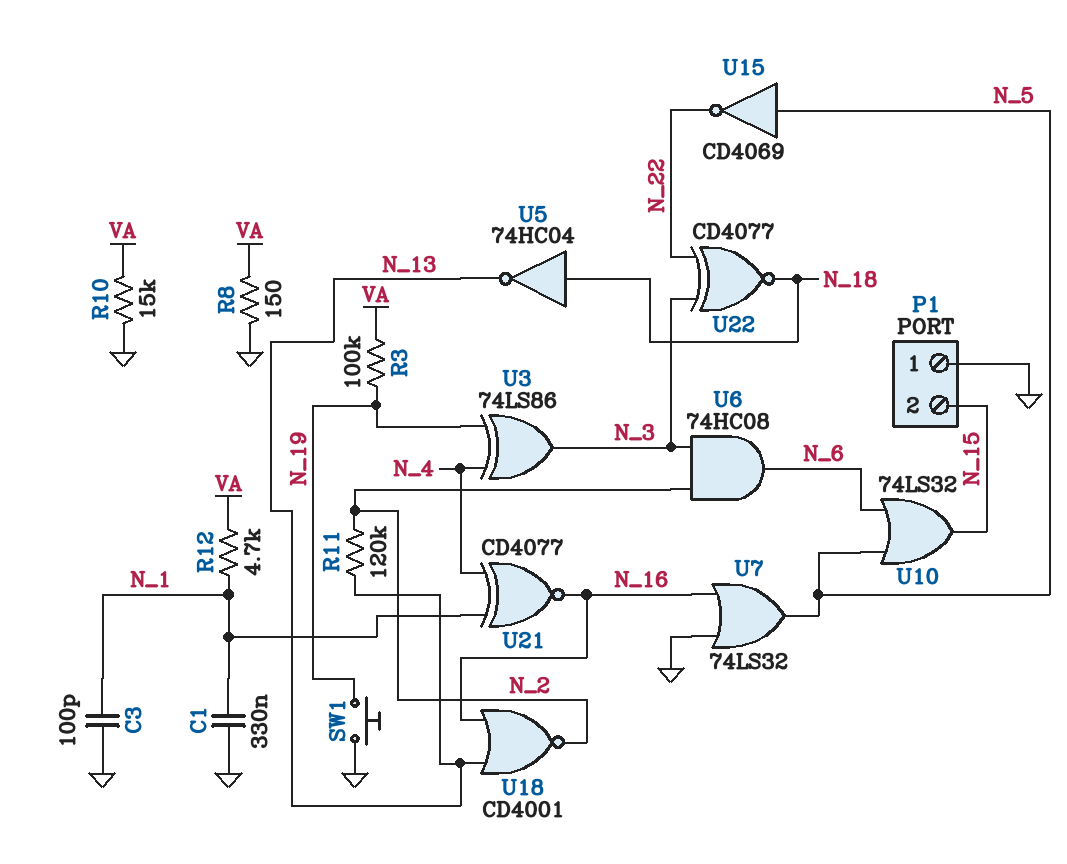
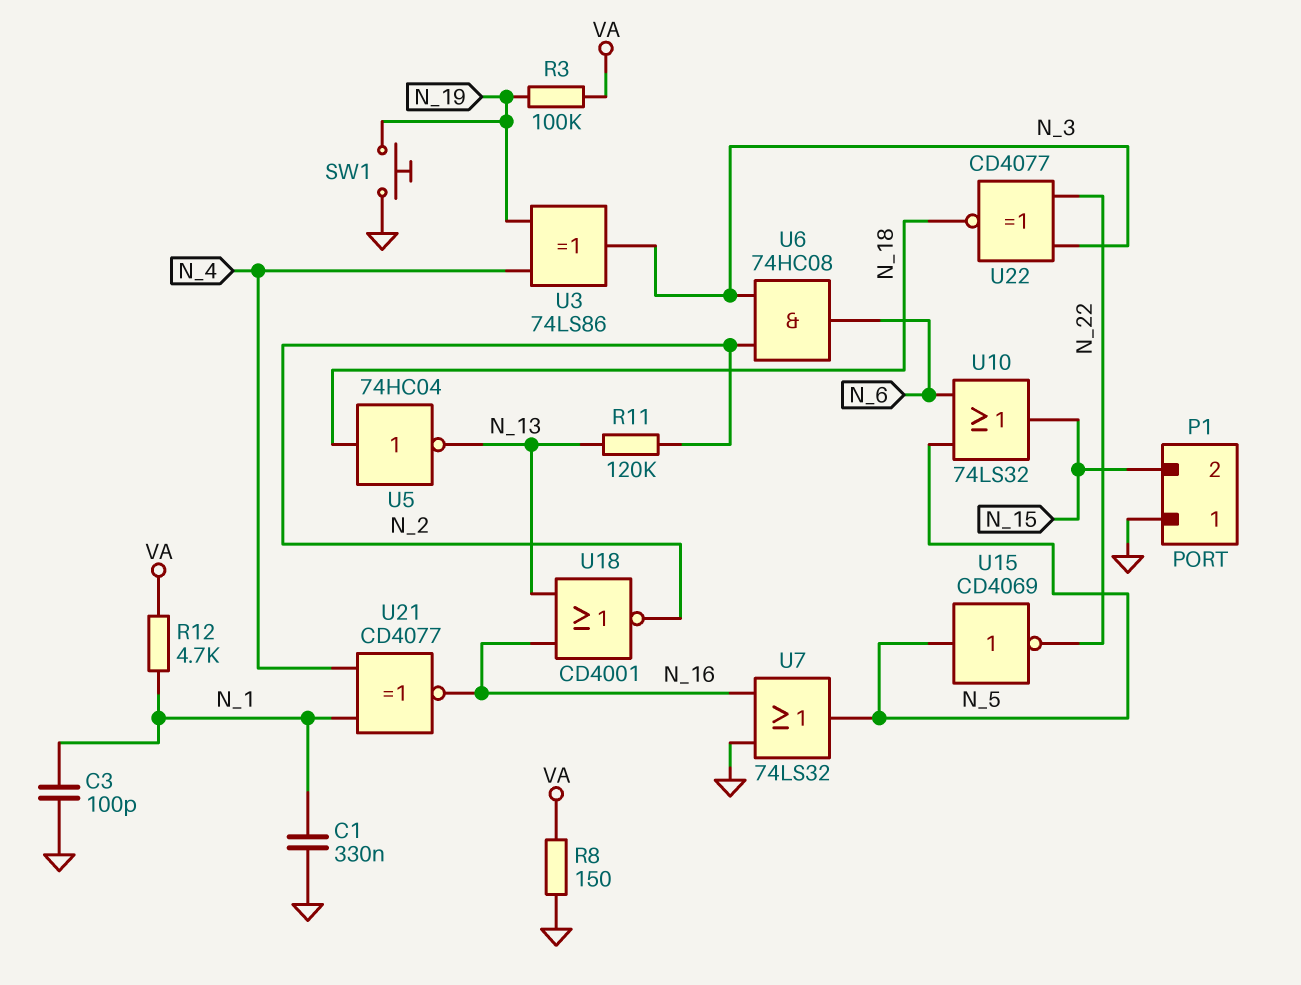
R10: 15k (GND, VA) -> none

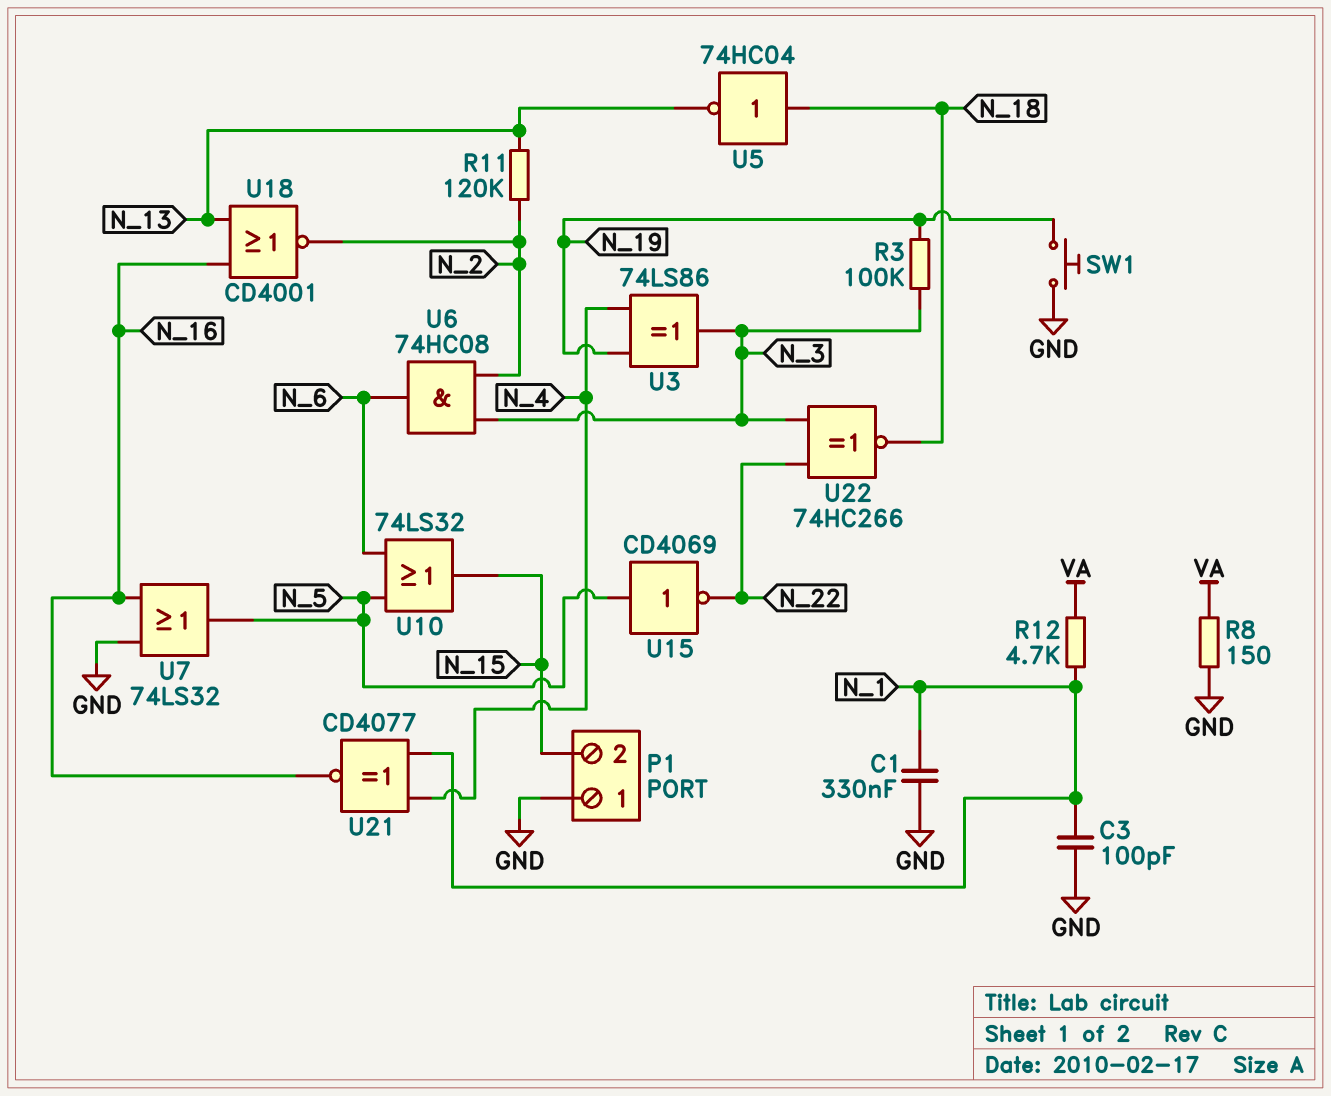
R3: 100k (N_19, VA) -> 100k (N_3, N_19)
U22: XNOR CD4077 (in N_3, in N_22, out N_18) -> XNOR 74HC266 (in N_3, in N_22, out N_18)

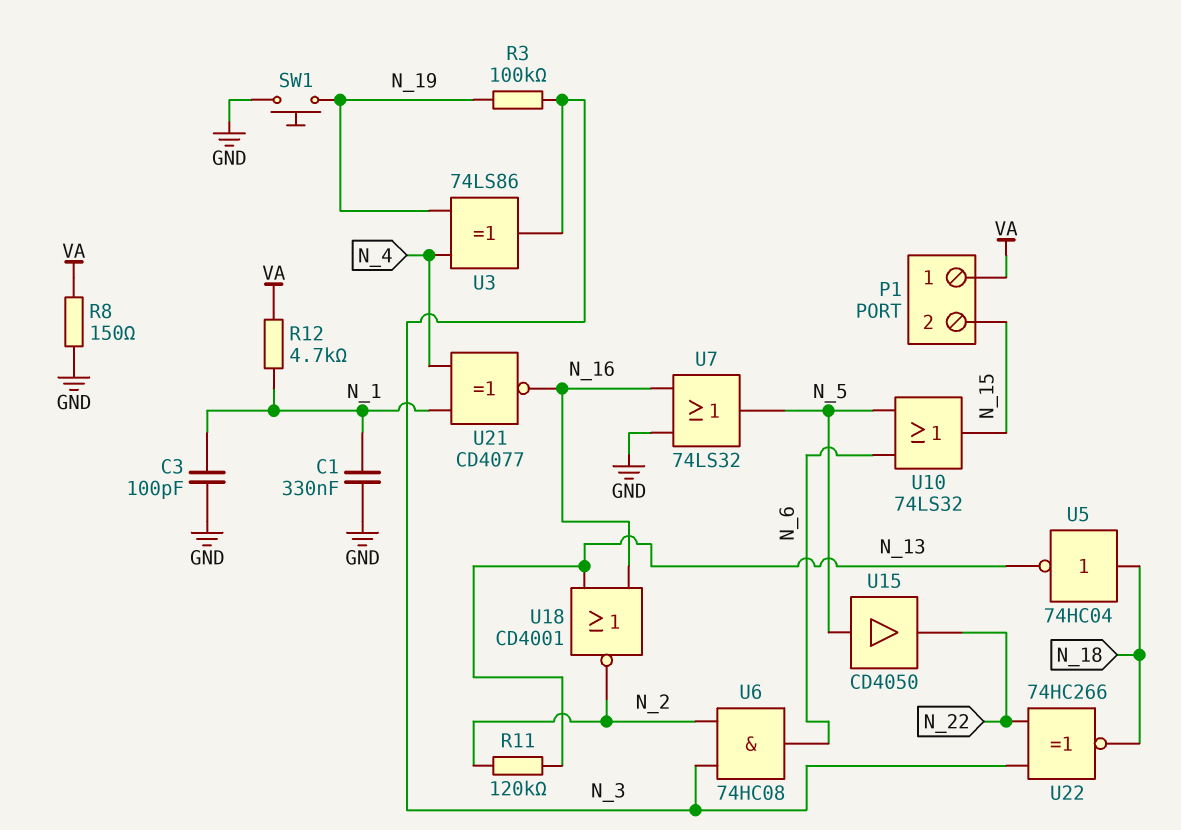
P1 pin 1: GND -> VA
U15: NOT CD4069 (in N_5, out N_22) -> buffer CD4050 (in N_5, out N_22)

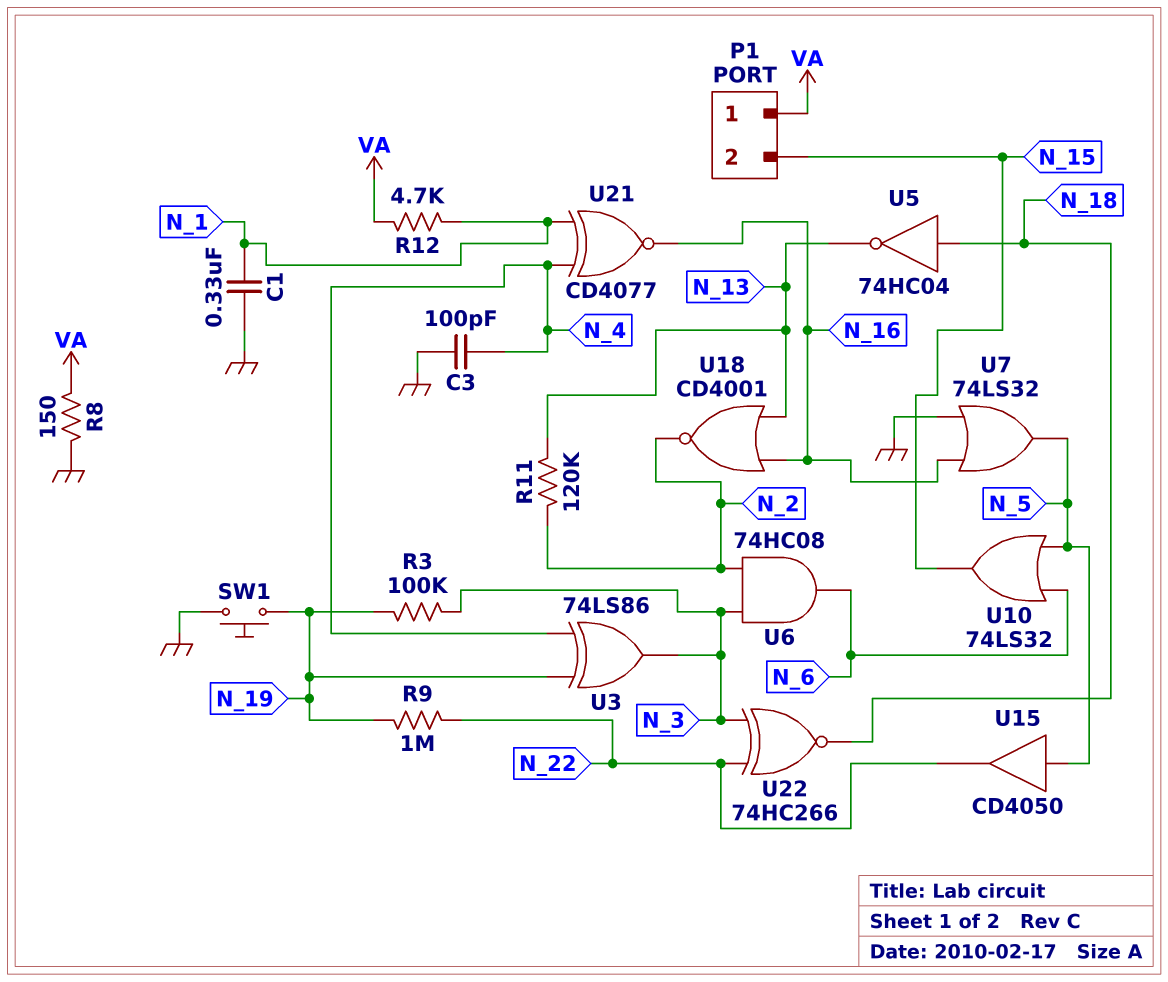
C3: 100pF (GND, N_1) -> 100pF (GND, N_4)
R9: none -> 1M (N_19, N_22)

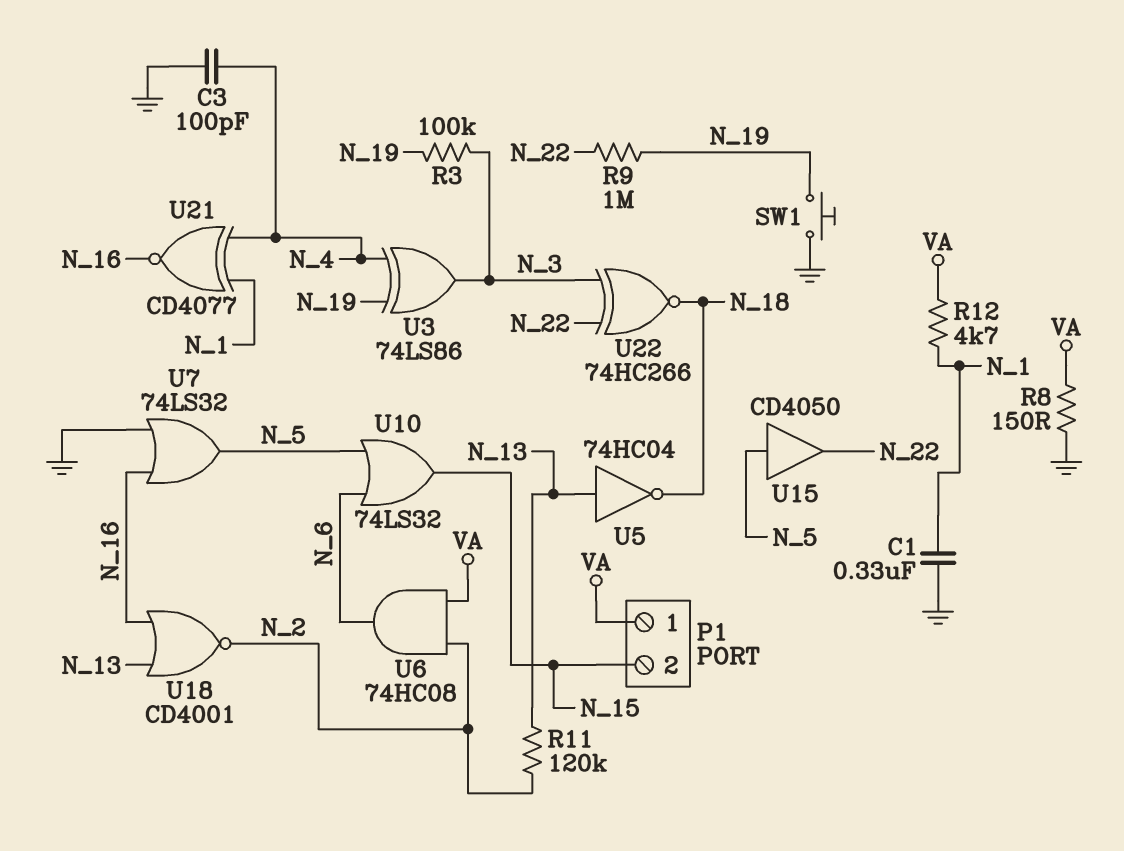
U5: NOT 74HC04 (in N_18, out N_13) -> NOT 74HC04 (in N_13, out N_18)
U6: AND 74HC08 (in N_2, in N_3, out N_6) -> AND 74HC08 (in N_2, in VA, out N_6)

